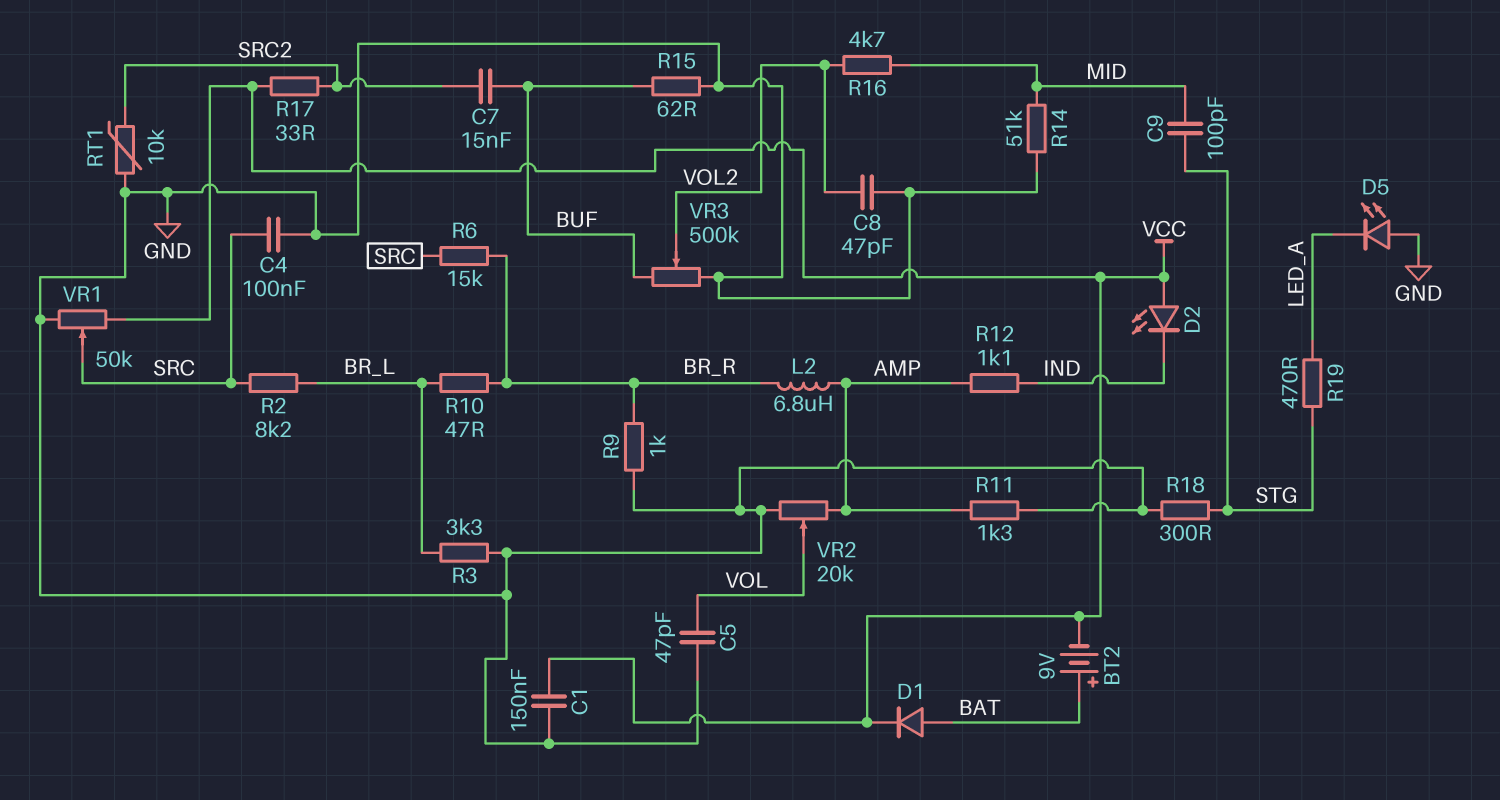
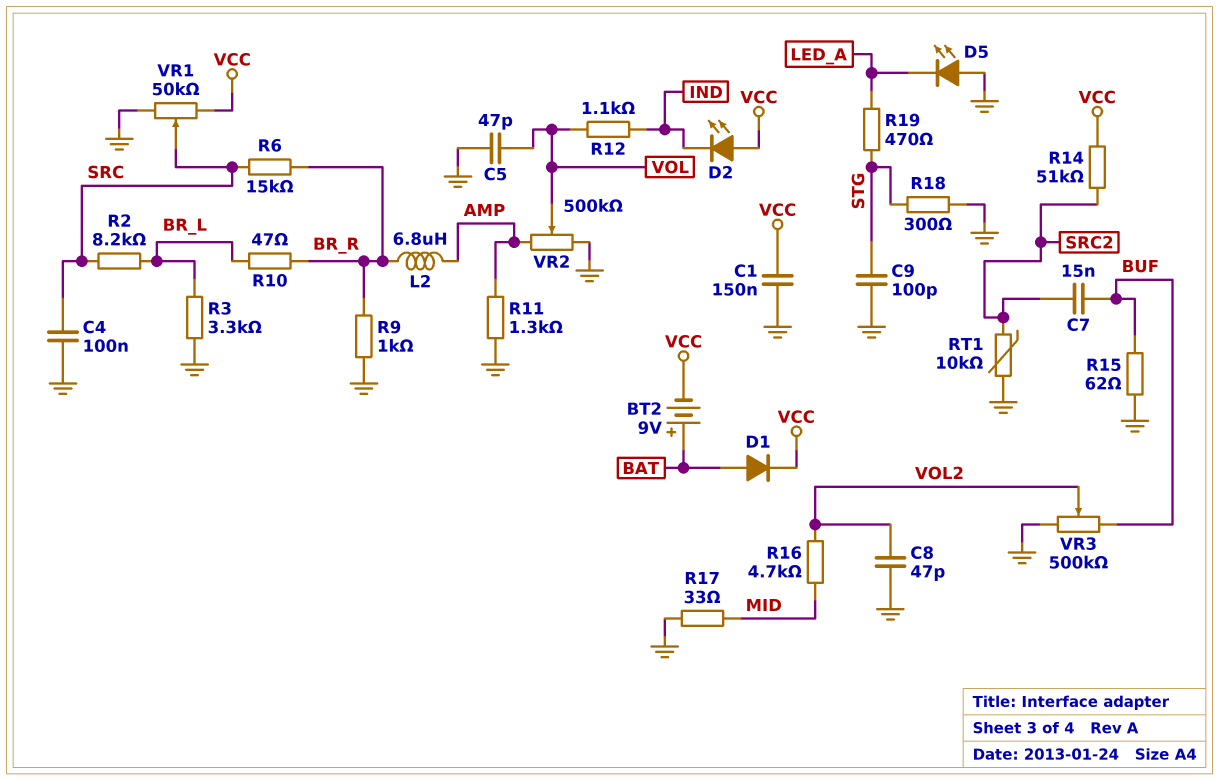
C9: 100pF (MID, STG) -> 100pF (GND, STG)
R12: 1.1k (AMP, IND) -> 1.1k (IND, VOL)
R14: 51k (GND, MID) -> 51k (SRC2, VCC)
R17: 33 (SRC2, VCC) -> 33 (GND, MID)
VR2: 20k (AMP, GND, wiper VOL) -> 500k (AMP, GND, wiper VOL)

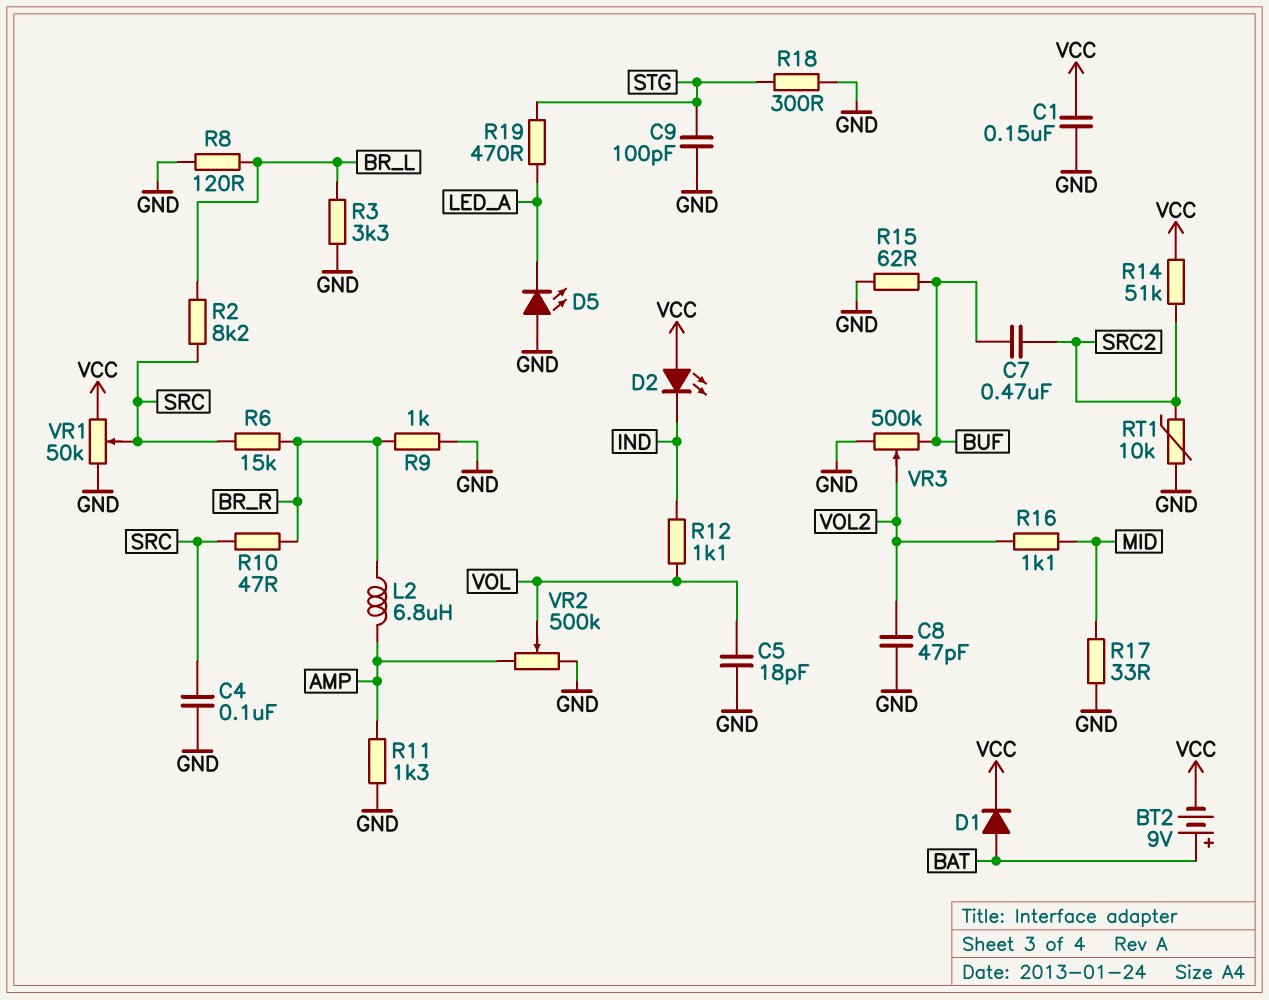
C5: 47pF (GND, VOL) -> 18pF (GND, VOL)
C7: 15nF (BUF, SRC2) -> 470nF (BUF, SRC2)
R8: none -> 120 (BR_L, GND)
R10: 47 (BR_L, BR_R) -> 47 (BR_R, SRC)
R16: 4.7k (MID, VOL2) -> 1.1k (MID, VOL2)

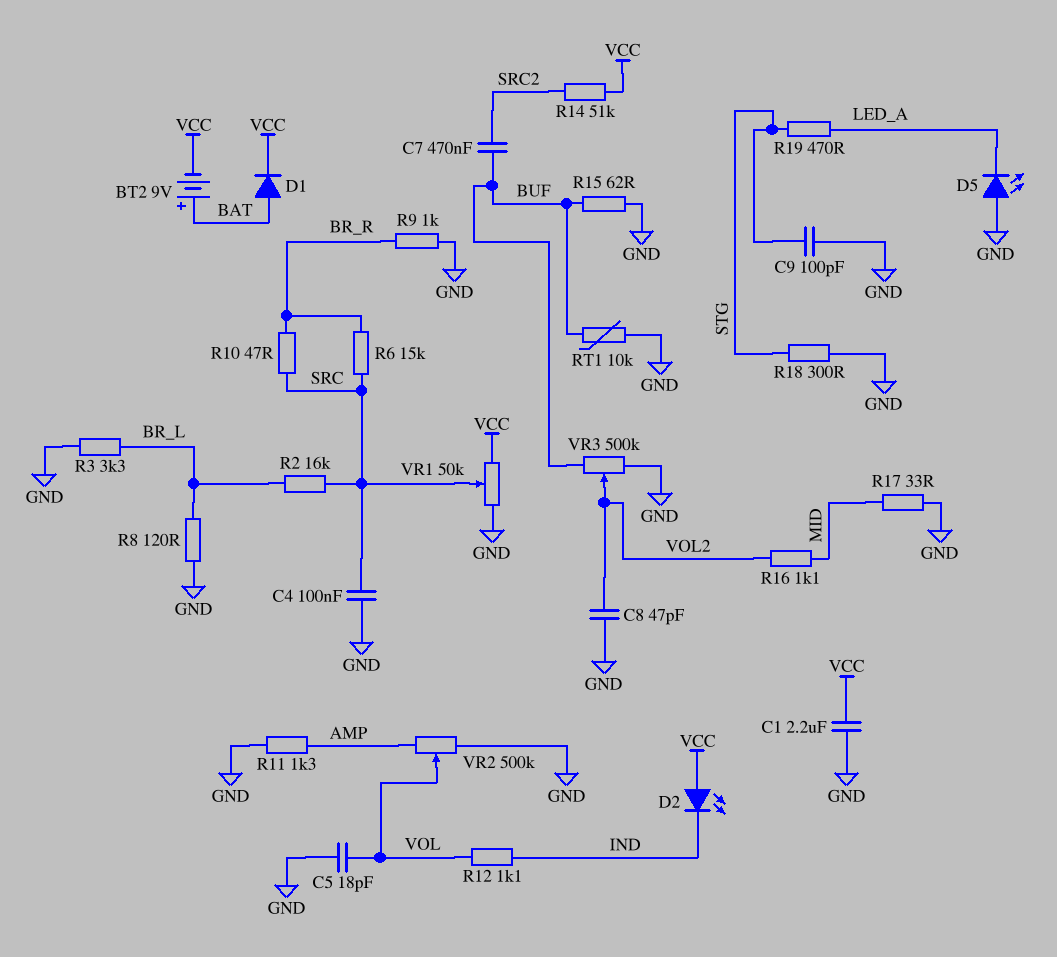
C1: 150nF (GND, VCC) -> 2.2uF (GND, VCC)
L2: 6.8uH (AMP, BR_R) -> none
R2: 8.2k (BR_L, SRC) -> 16k (BR_L, SRC)
RT1: 10k (GND, SRC2) -> 10k (BUF, GND)

